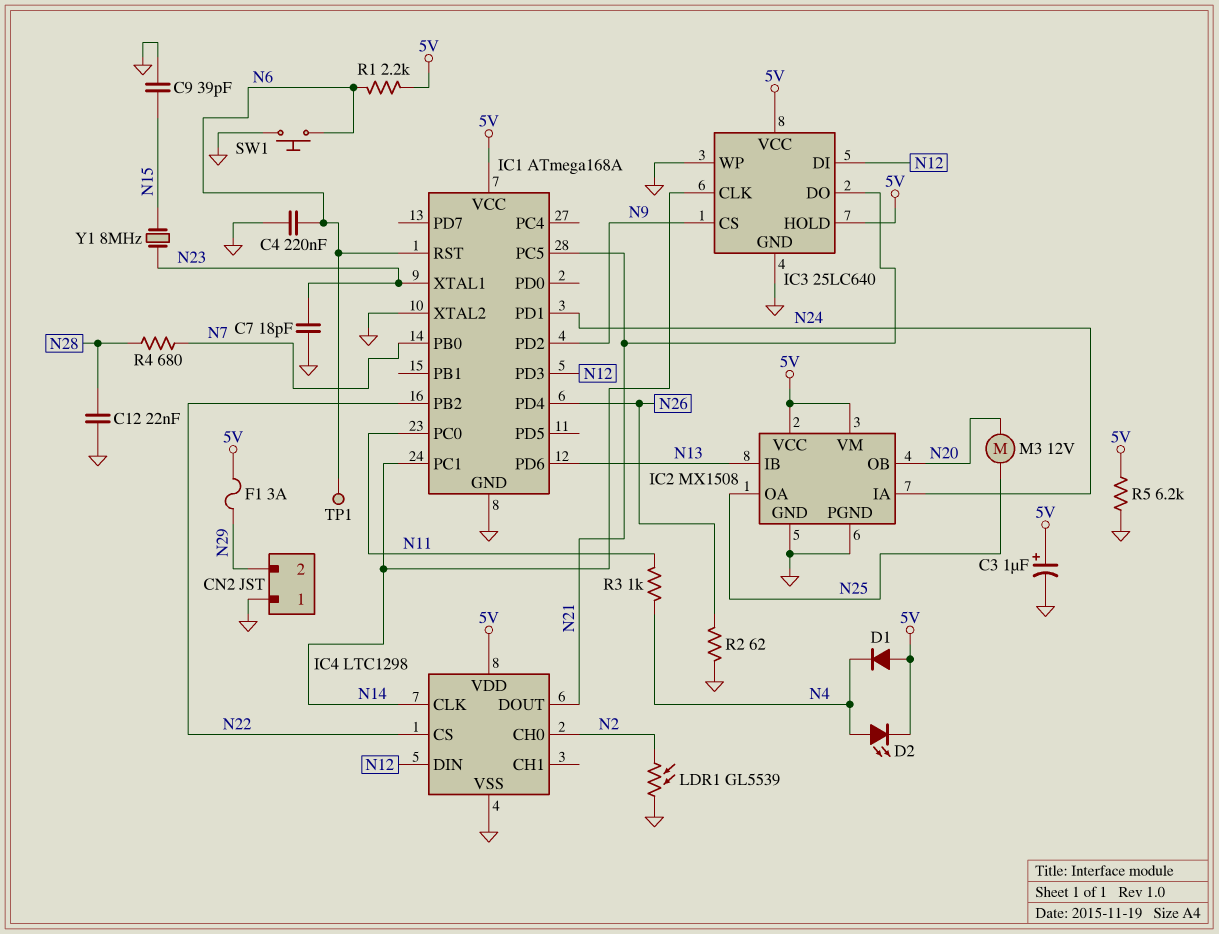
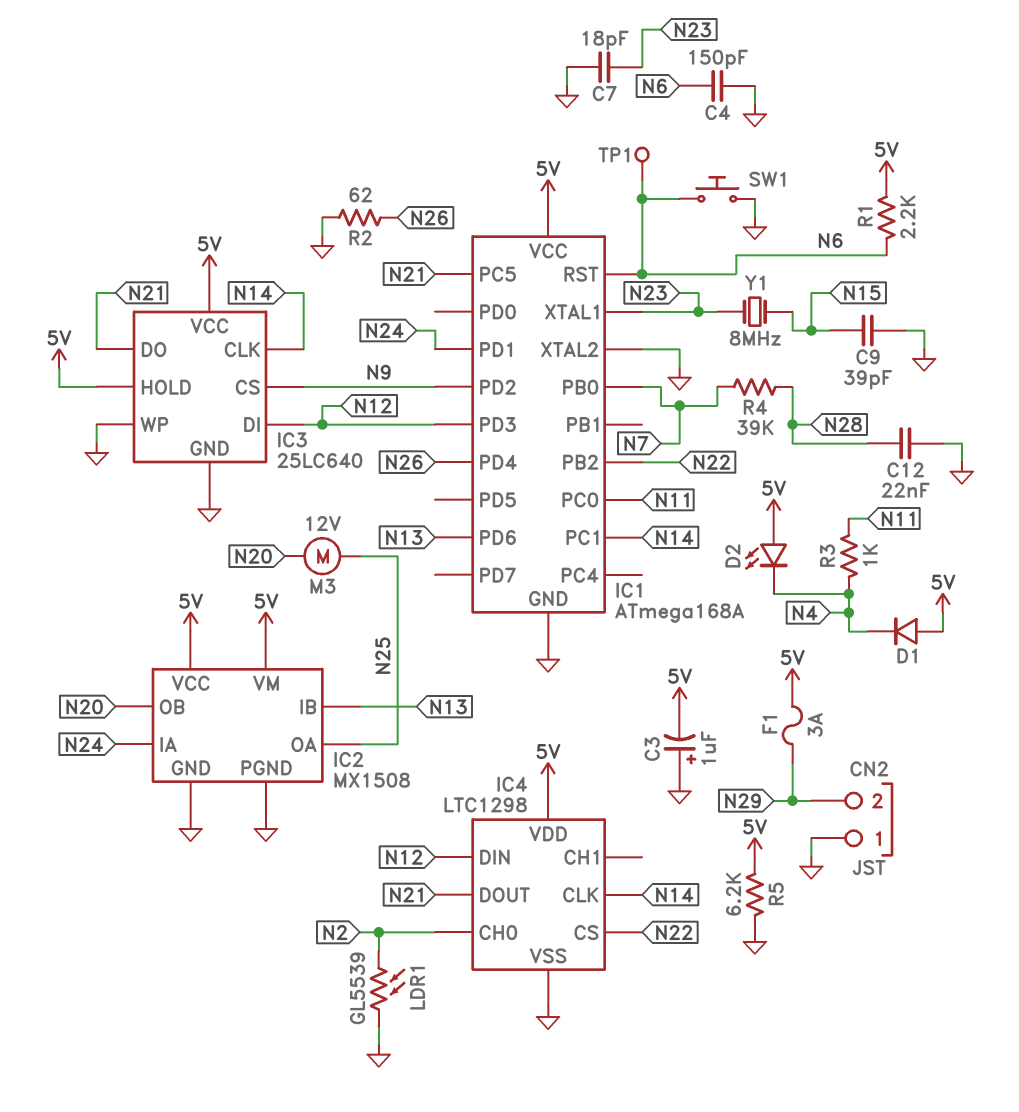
C3: 1uF (plus 5V, minus GND) -> 1uF (plus GND, minus 5V)
C4: 220nF (GND, N6) -> 150pF (GND, N6)
D2: LED (A N4, K 5V) -> LED (A 5V, K N4)
R4: 680 (N7, N28) -> 39k (N7, N28)

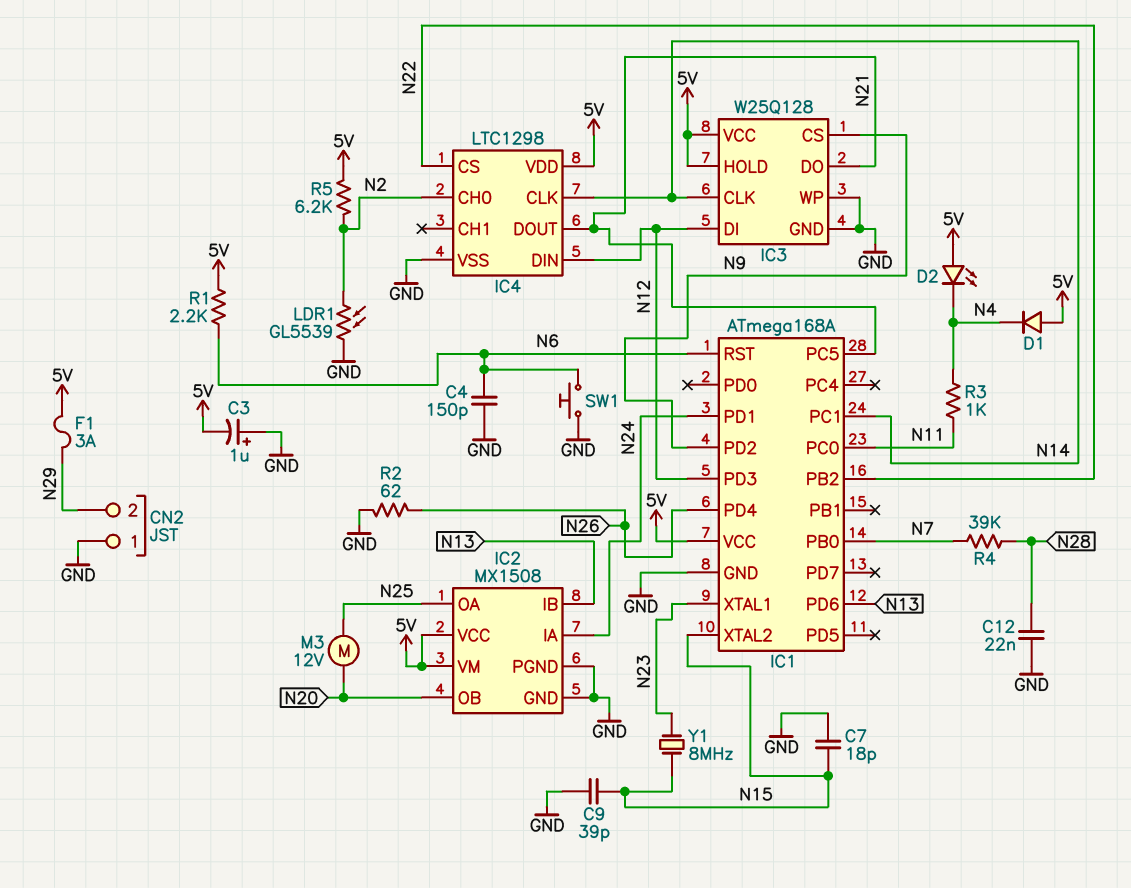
C7: 18pF (GND, N23) -> 18pF (GND, N15)
IC1 pin XTAL2: GND -> N15
IC3: 25LC640 -> W25Q128
R5: 6.2k (5V, GND) -> 6.2k (5V, N2)
TP1: test point (N6) -> none

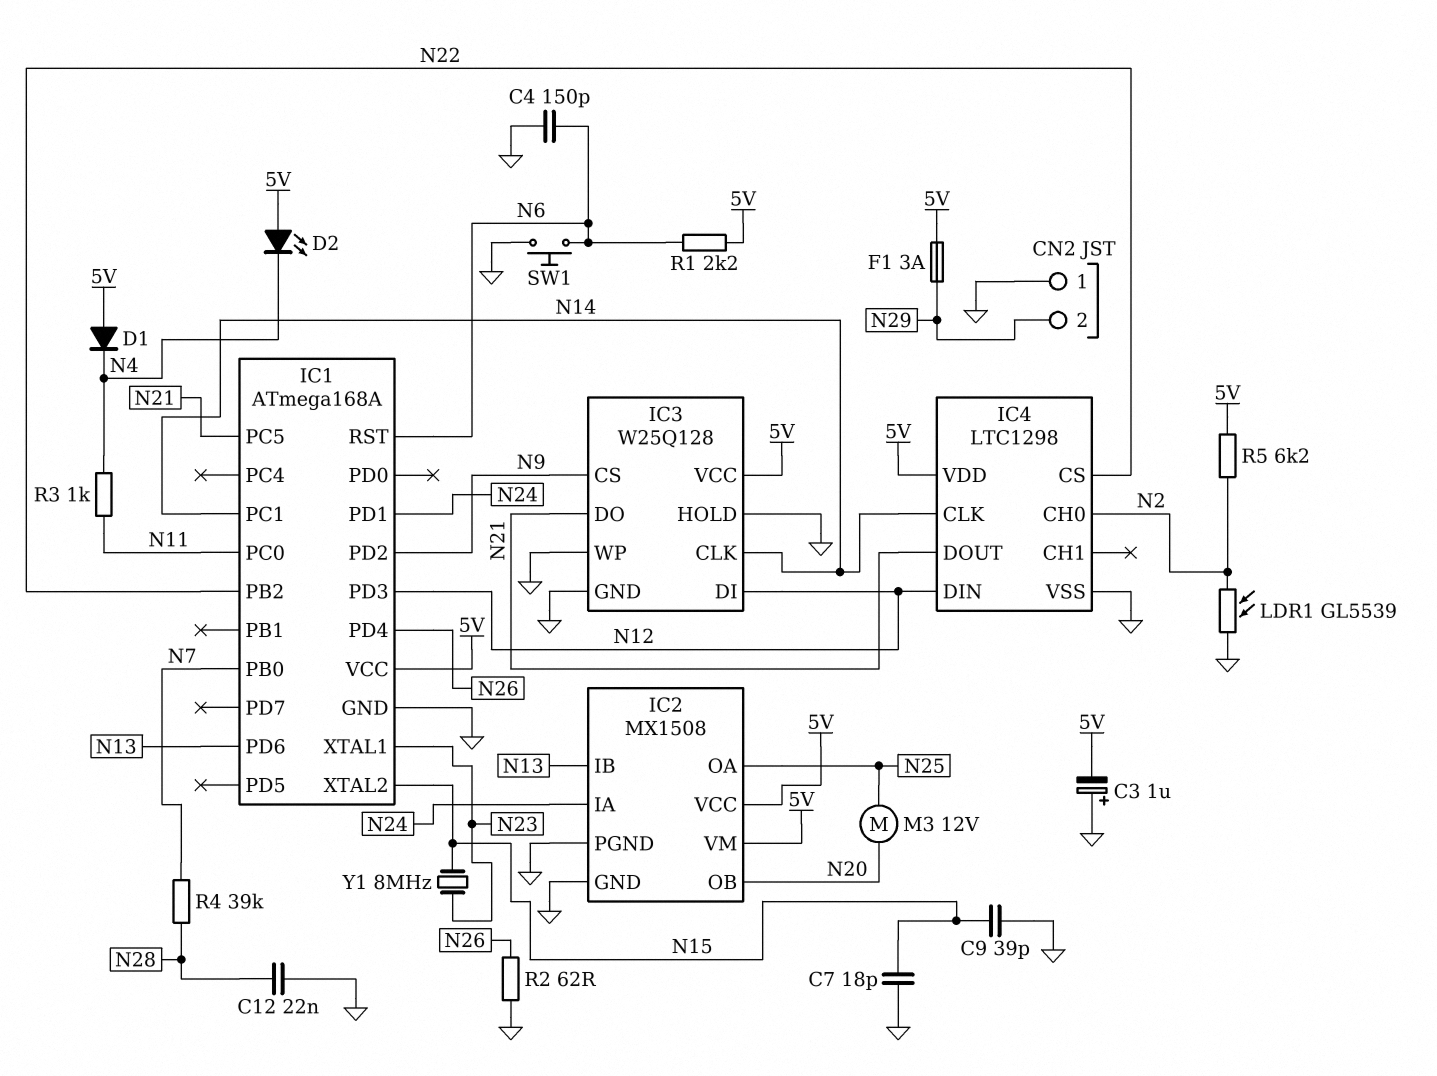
IC3 pin HOLD: 5V -> GND

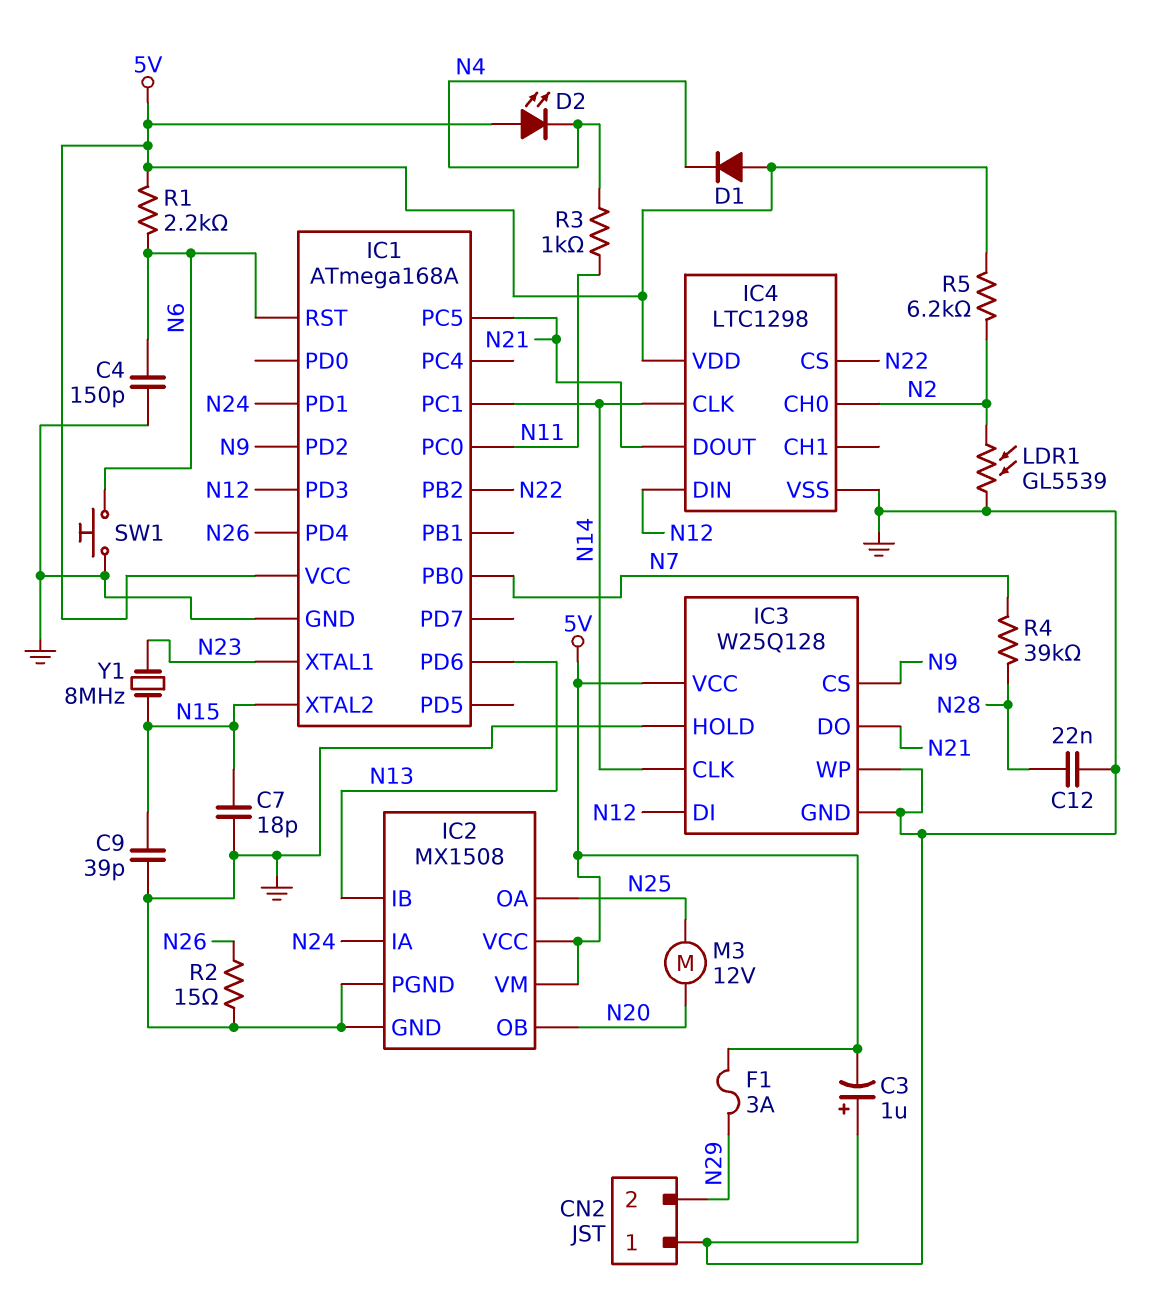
R2: 62 (GND, N26) -> 15 (GND, N26)

